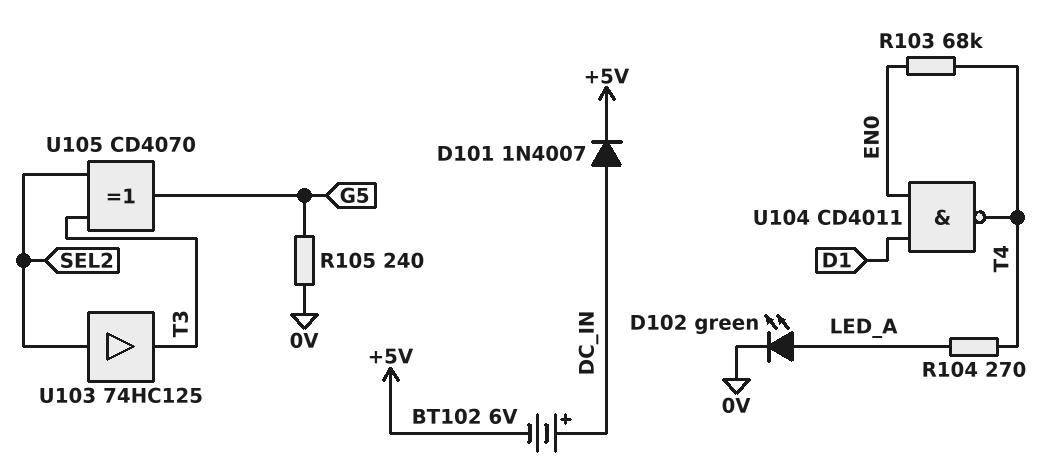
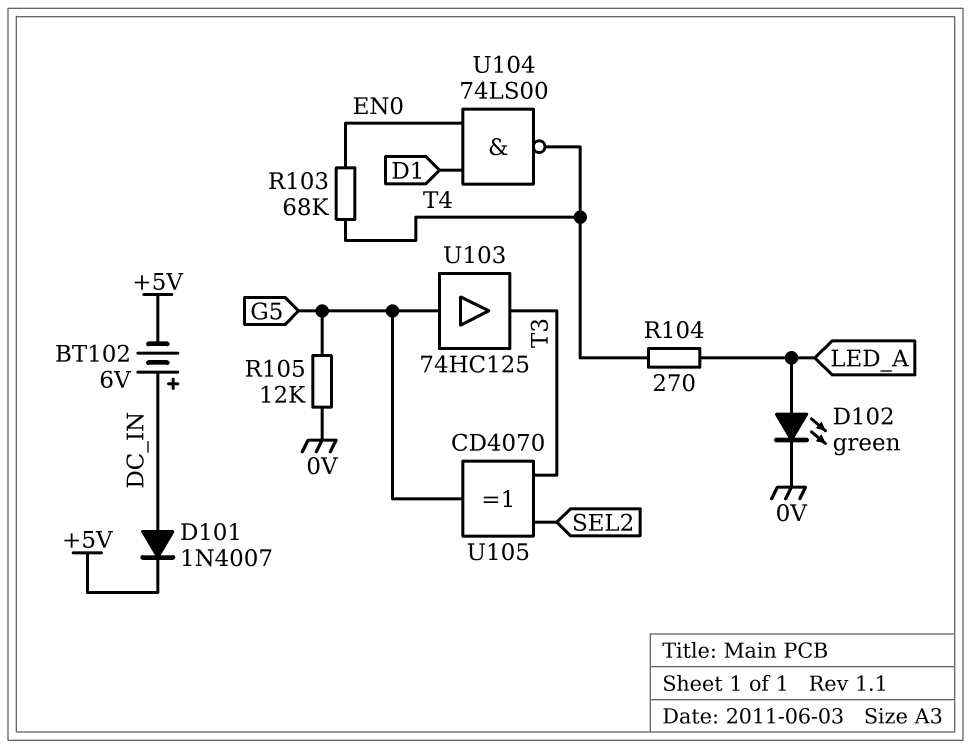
R105: 240 (0V, G5) -> 12k (0V, G5)
U103: buffer 74HC125 (in SEL2, out T3) -> buffer 74HC125 (in G5, out T3)
U104: NAND CD4011 (in D1, in EN0, out T4) -> NAND 74LS00 (in D1, in EN0, out T4)

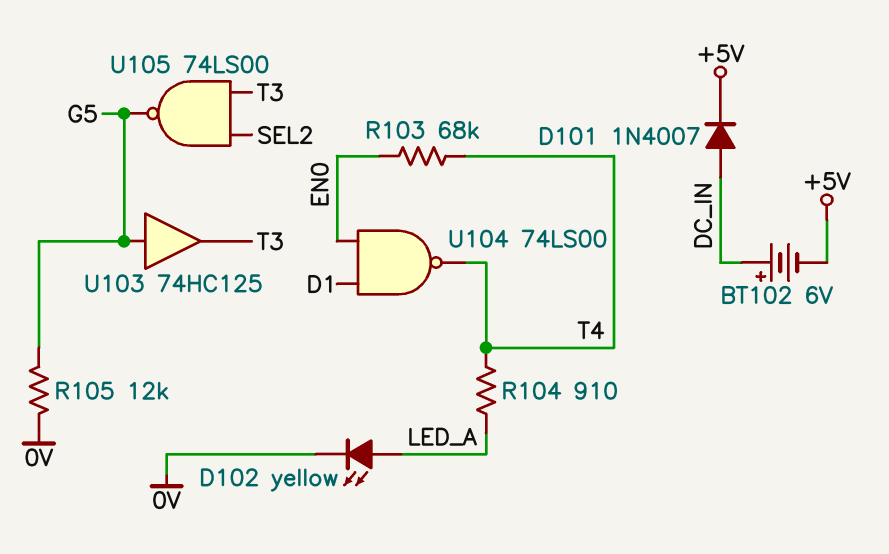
D102: LED green (A LED_A, K 0V) -> LED yellow (A LED_A, K 0V)
R104: 270 (LED_A, T4) -> 910 (LED_A, T4)
U105: XOR CD4070 (in SEL2, in T3, out G5) -> NAND 74LS00 (in SEL2, in T3, out G5)

